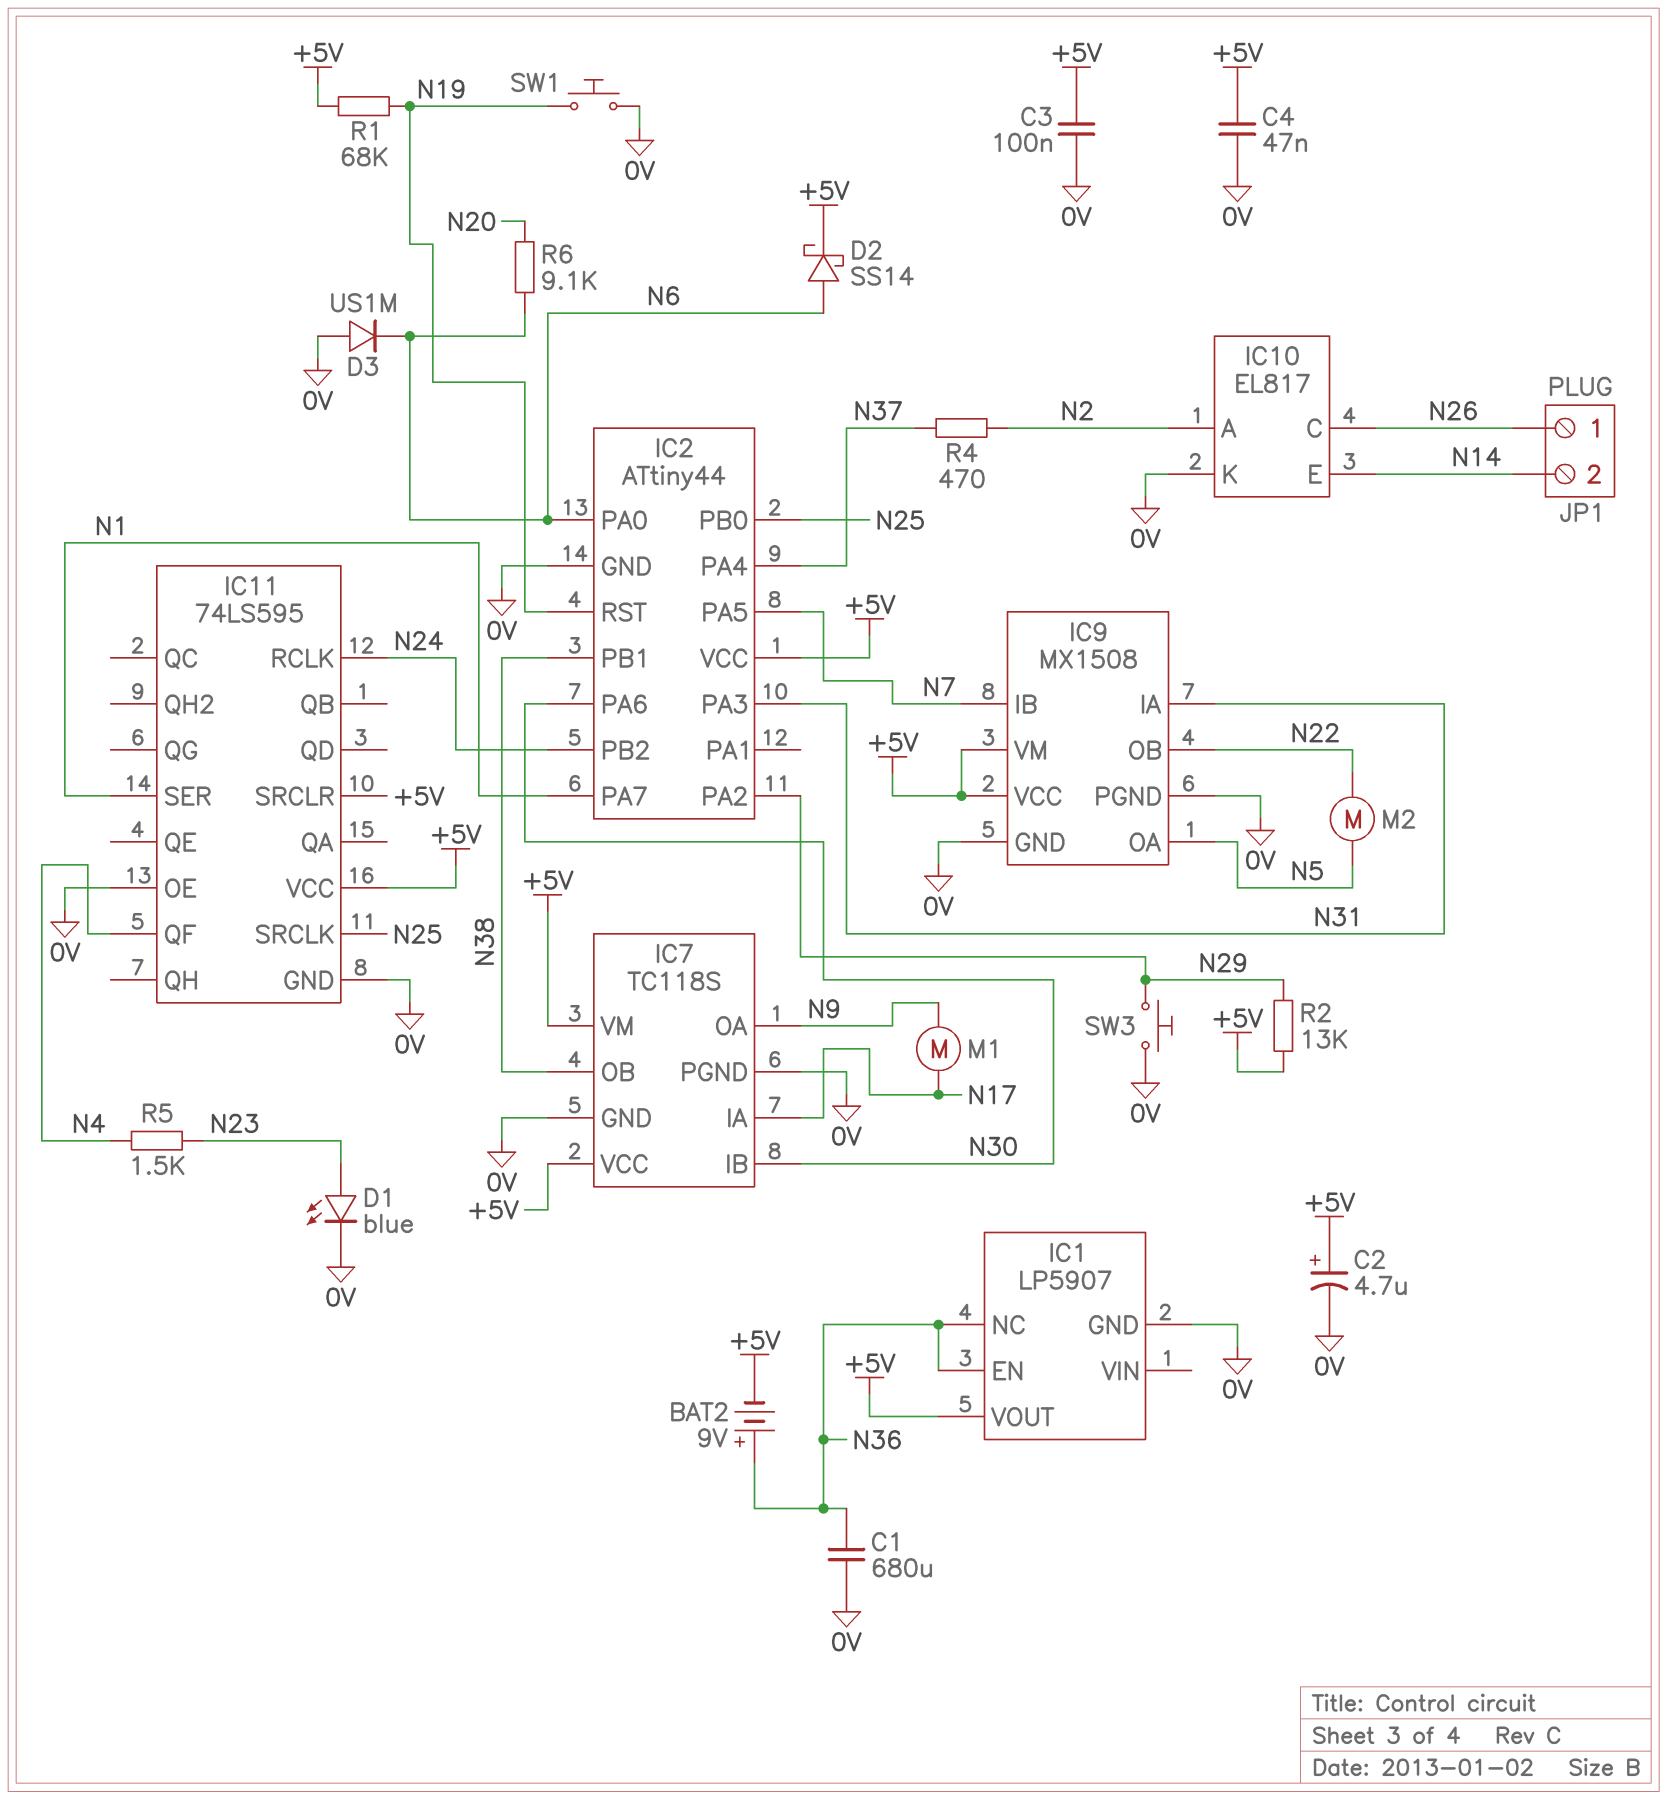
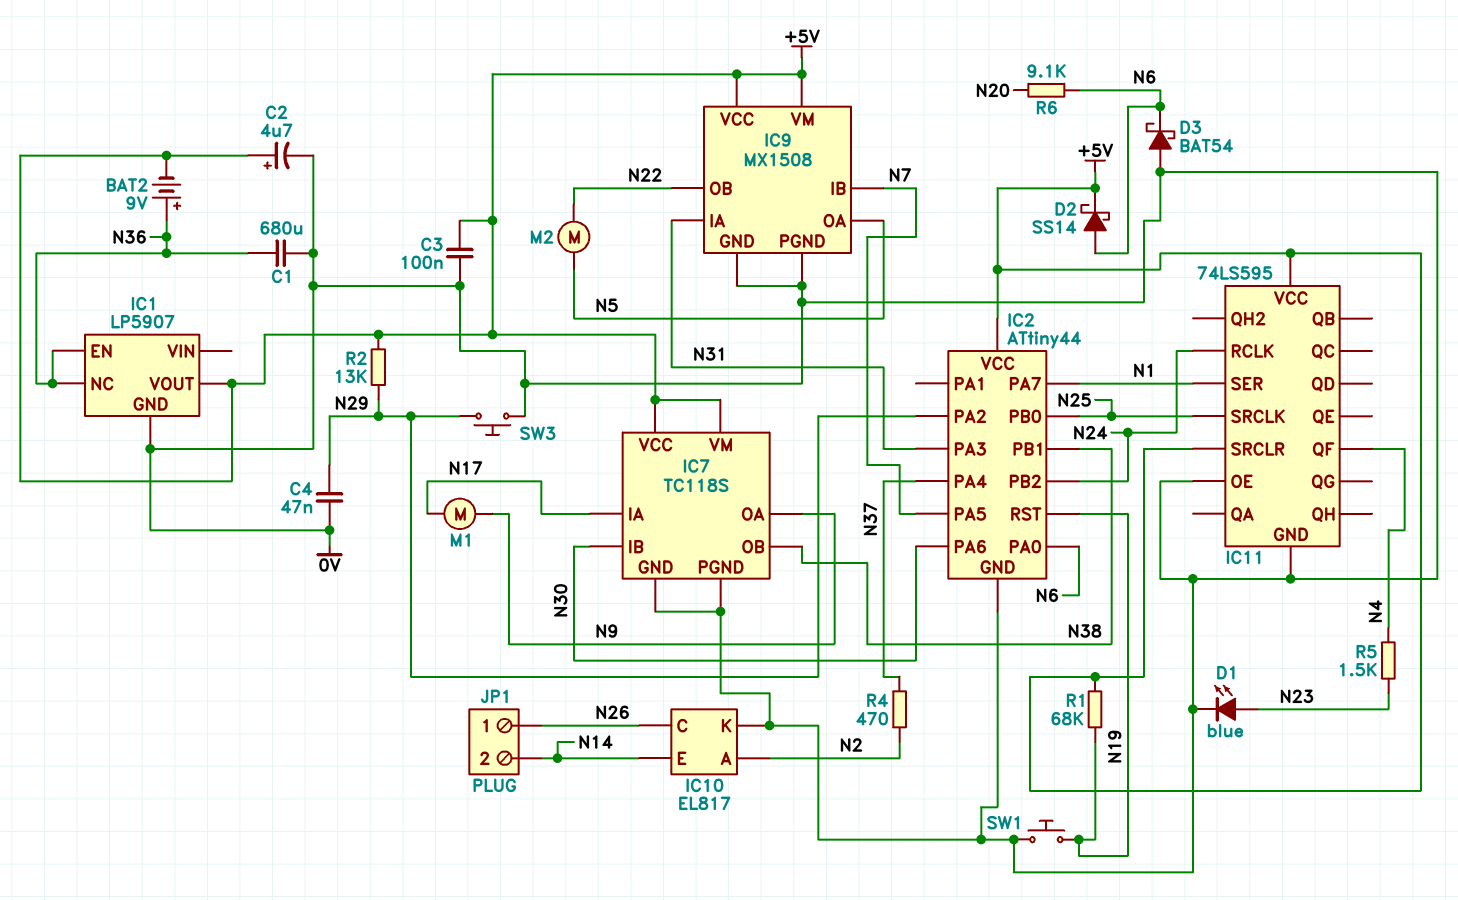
C4: 47nF (+5V, 0V) -> 47nF (0V, N29)
D3: diode US1M (A 0V, K N6) -> schottky BAT54 (A 0V, K N6)

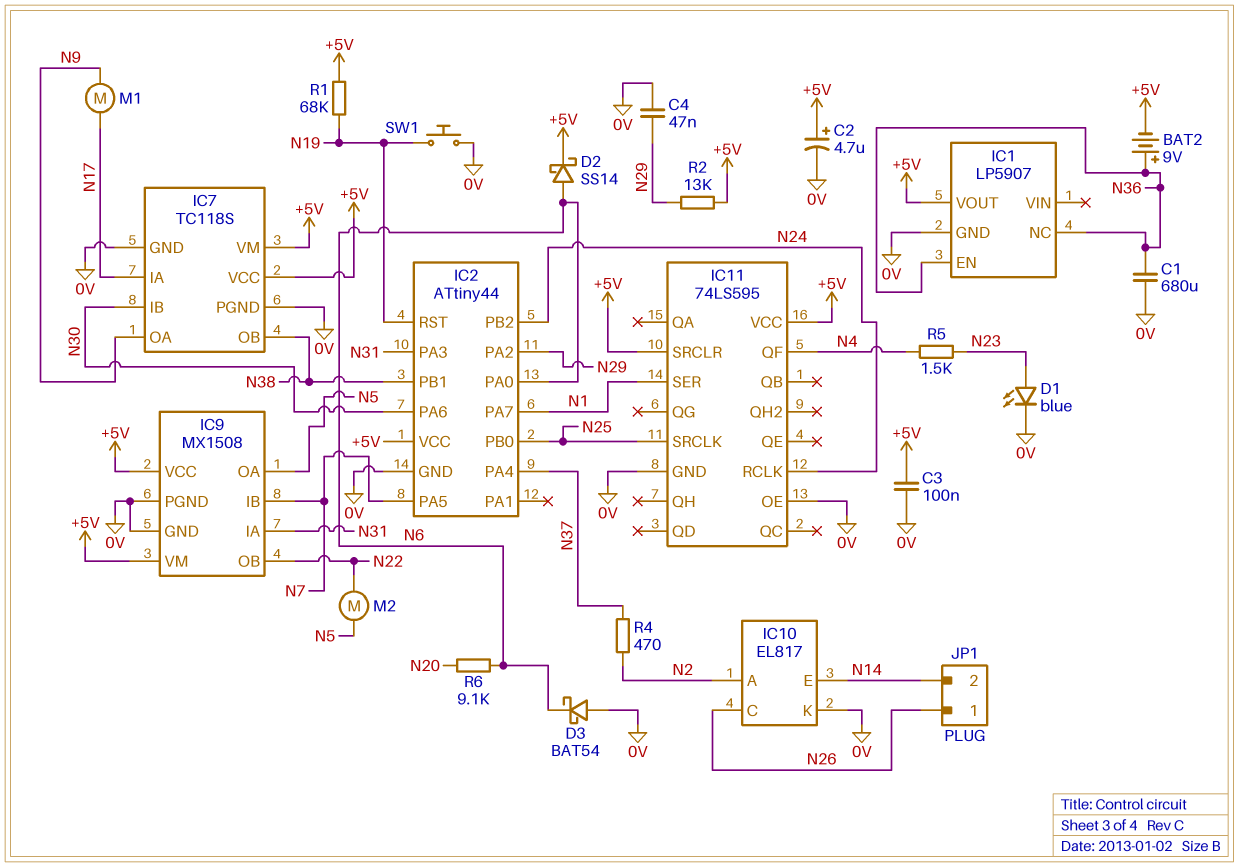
SW3: button (0V, N29) -> none

